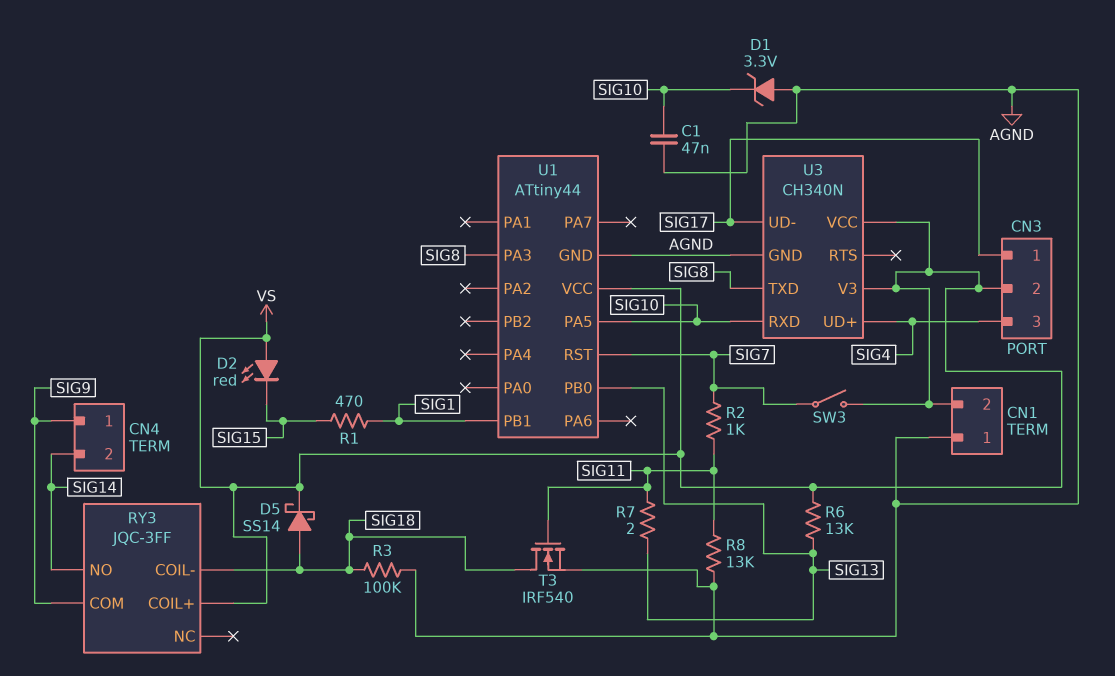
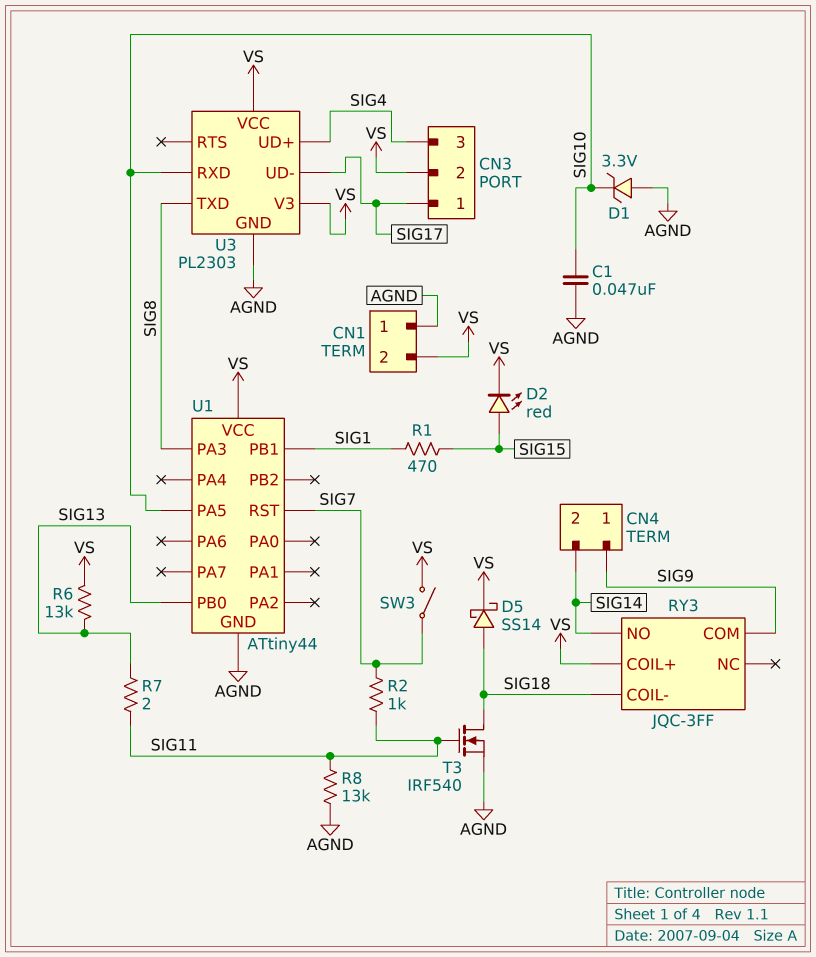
D2: LED red (A VS, K SIG15) -> LED red (A SIG15, K VS)
R3: 100k (AGND, SIG18) -> none
U3: CH340N -> PL2303

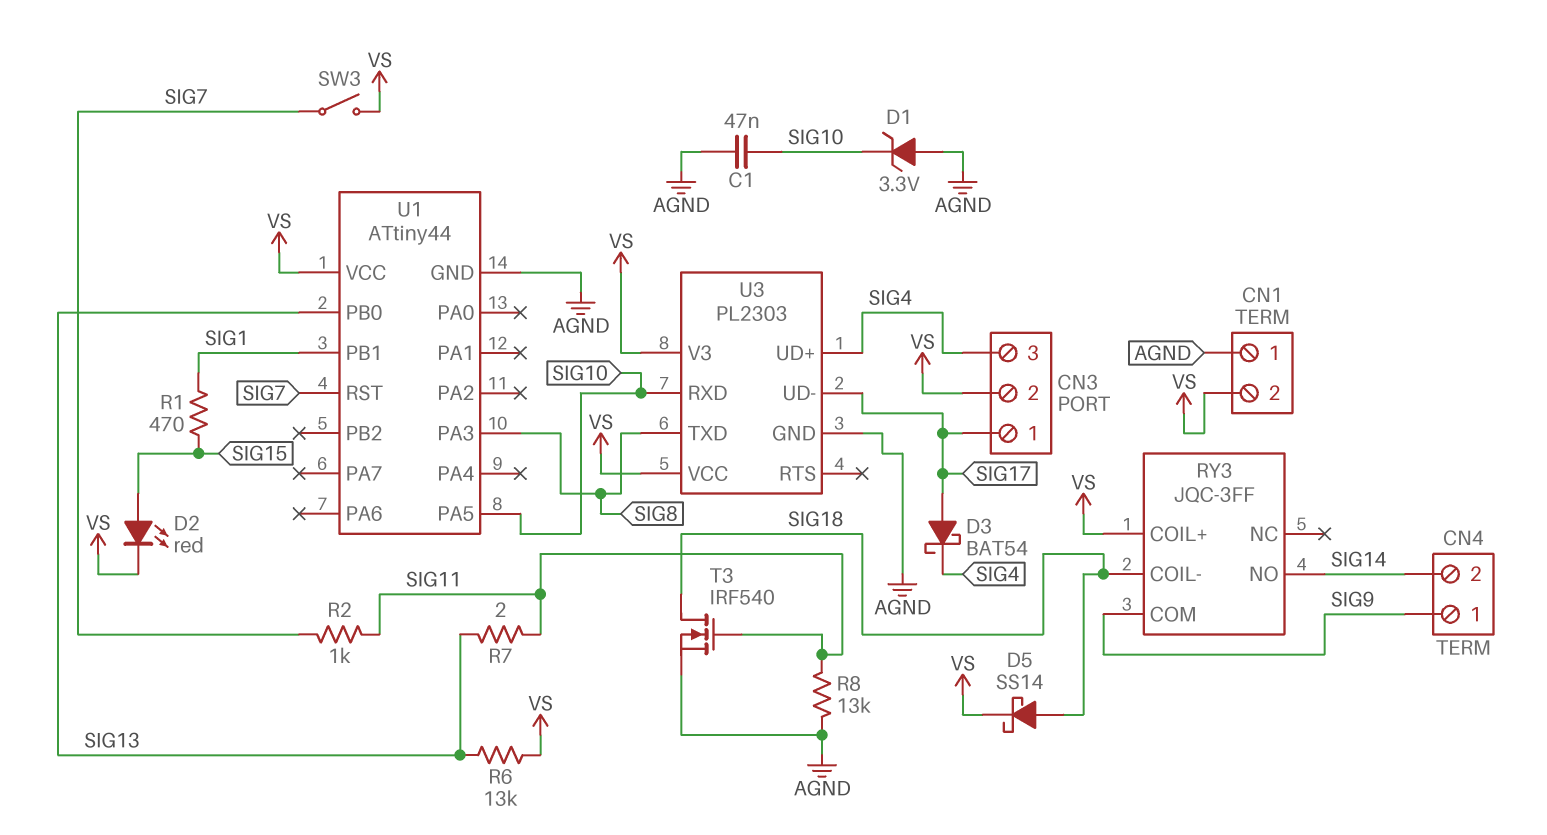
D3: none -> schottky BAT54 (A SIG17, K SIG4)

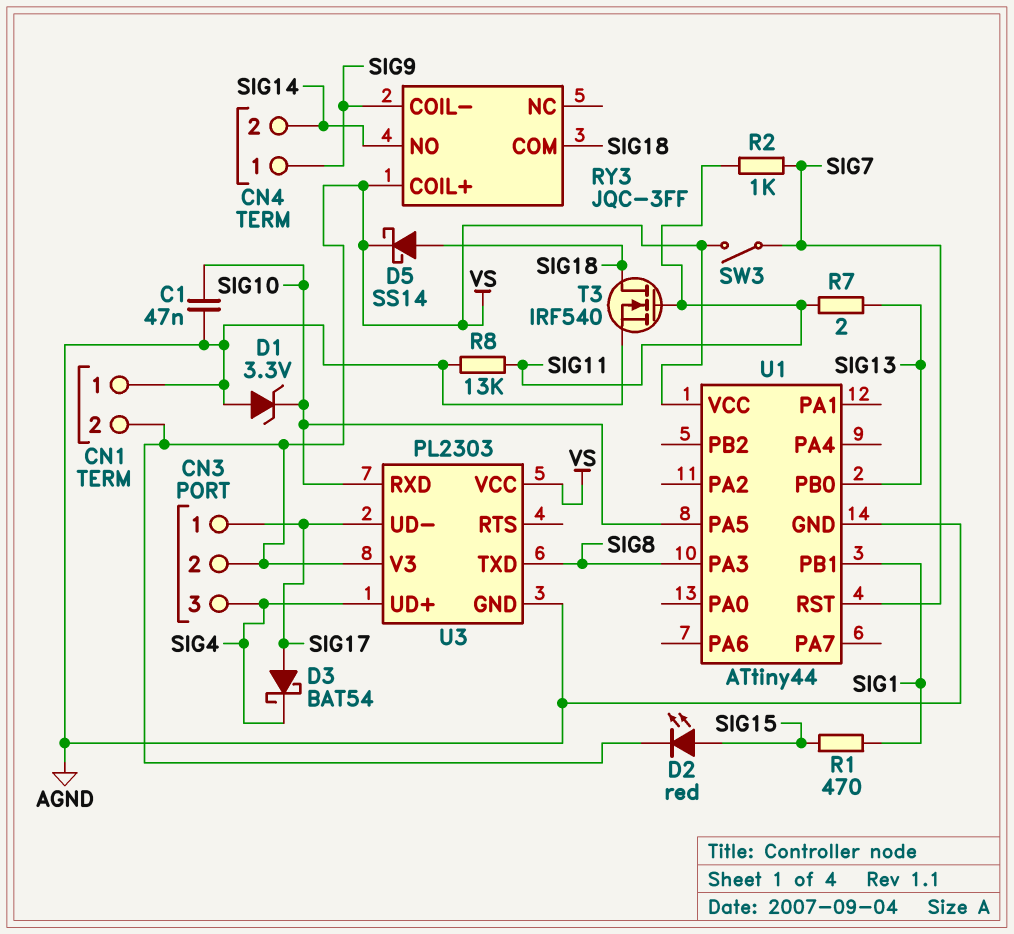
R6: 13k (SIG13, VS) -> none
RY3 pin COIL-: SIG18 -> SIG9
RY3 pin COM: SIG9 -> SIG18

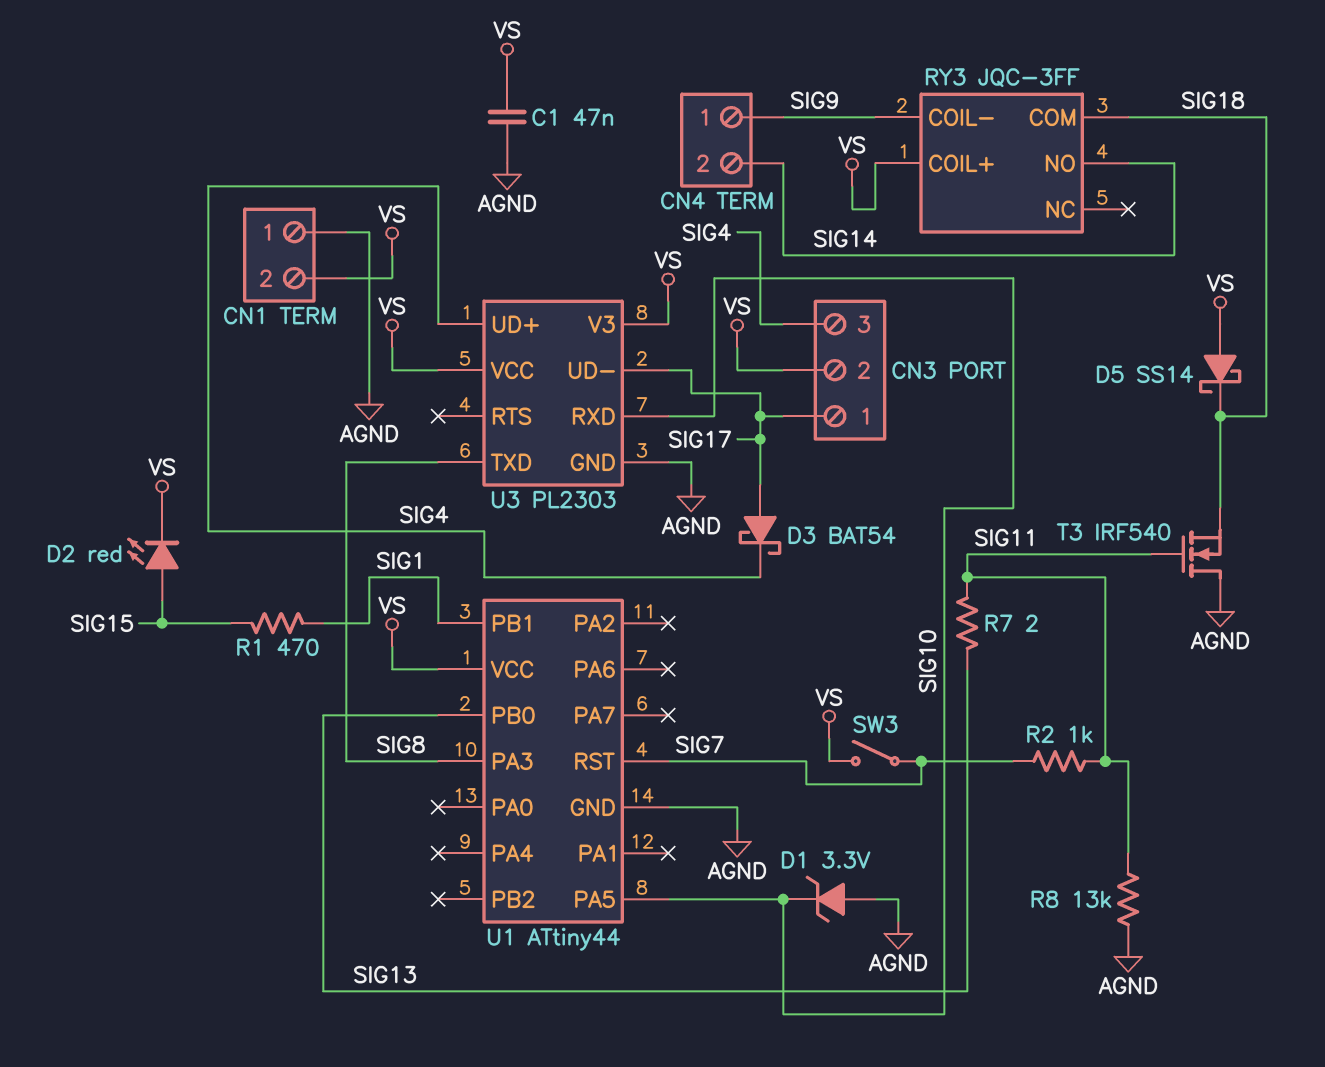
C1: 47nF (AGND, SIG10) -> 47nF (AGND, VS)
D5: schottky SS14 (A SIG18, K VS) -> schottky SS14 (A VS, K SIG18)
T3: NMOS IRF540 (G SIG11, D SIG18, S AGND) -> NMOS IRF540 (G SIG11, D AGND, S SIG18)

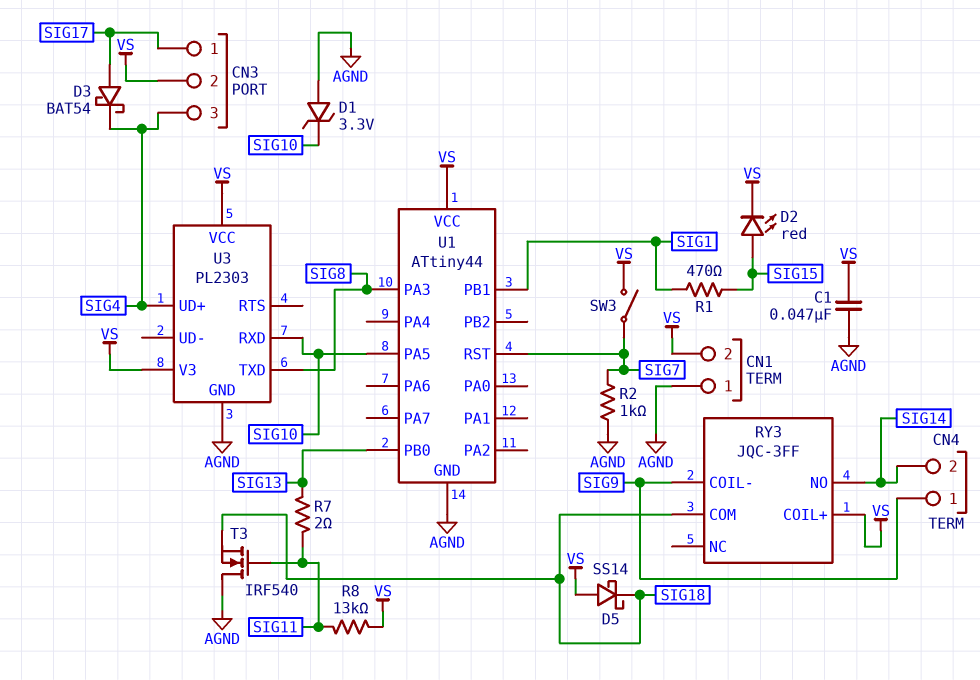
R2: 1k (SIG7, SIG11) -> 1k (AGND, SIG7)
R8: 13k (AGND, SIG11) -> 13k (SIG11, VS)
U3 pin UD-: SIG17 -> none

